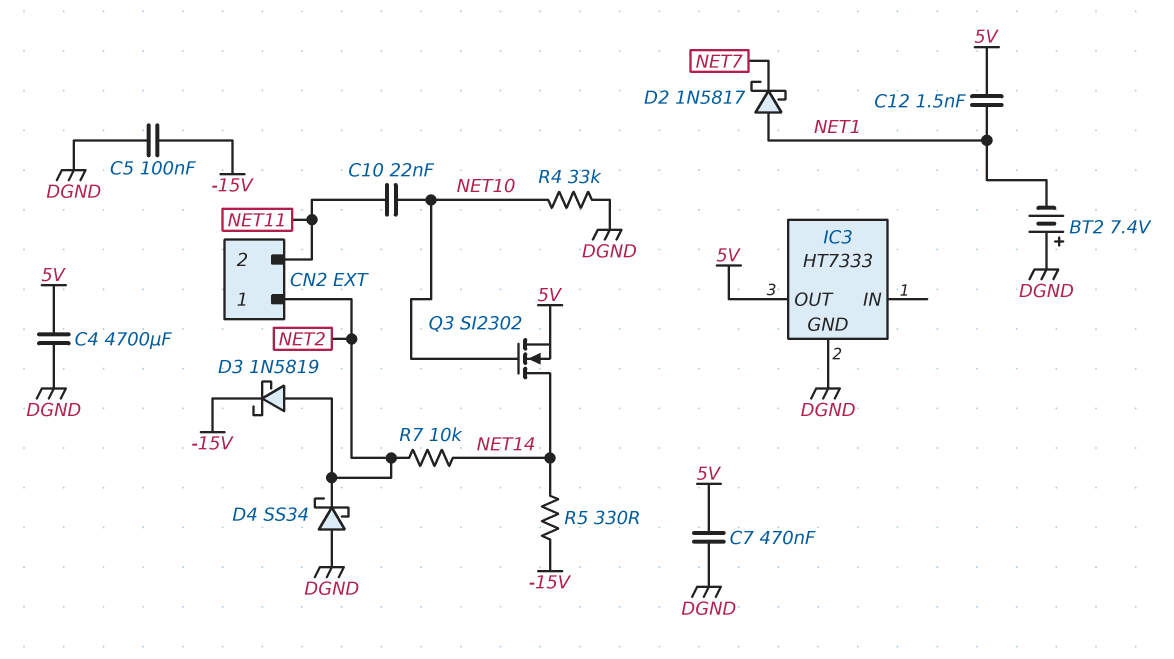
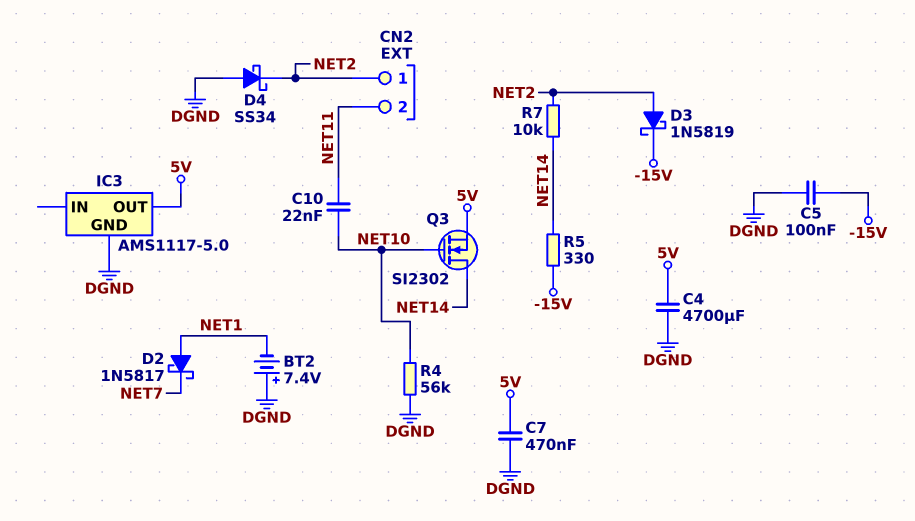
C12: 1.5nF (5V, NET1) -> none
IC3: HT7333 -> AMS1117-5.0
R4: 33k (DGND, NET10) -> 56k (DGND, NET10)

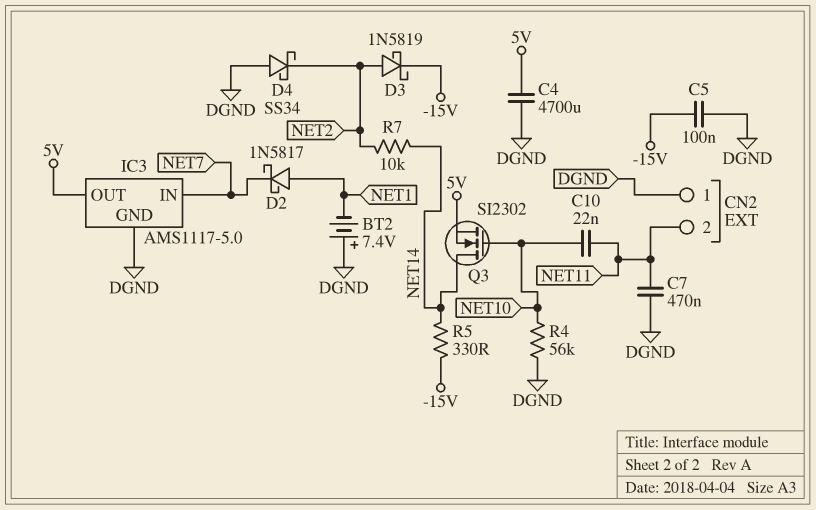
C7: 470nF (5V, DGND) -> 470nF (DGND, NET11)
CN2 pin 1: NET2 -> DGND
IC3 pin IN: none -> NET7

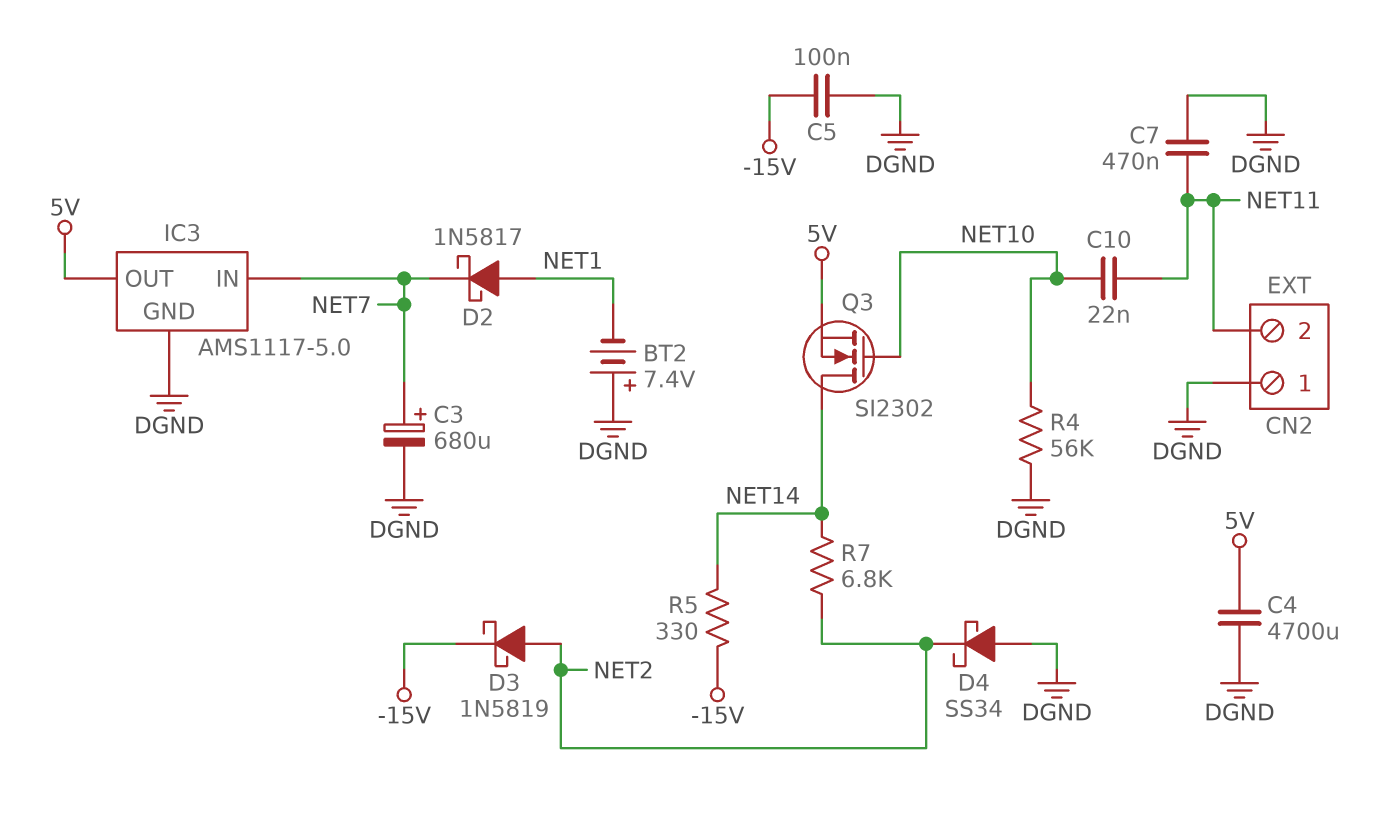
C3: none -> 680uF (plus NET7, minus DGND)
R7: 10k (NET2, NET14) -> 6.8k (NET2, NET14)

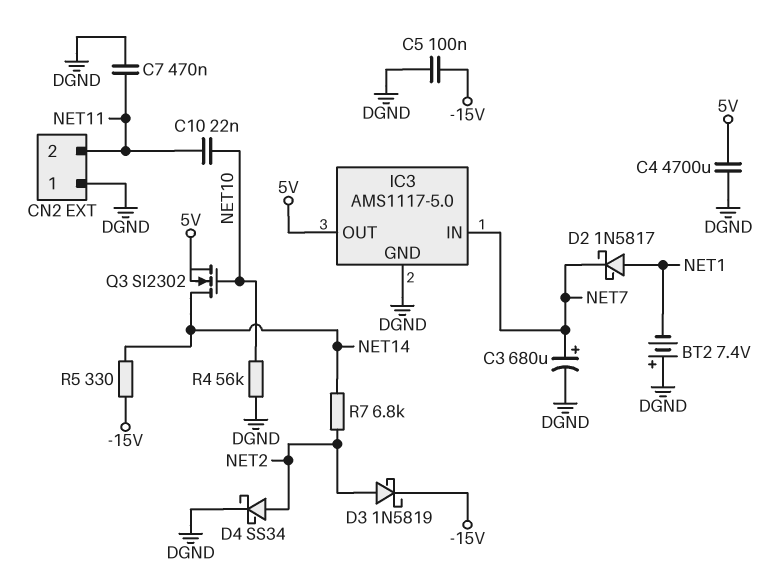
D4: schottky SS34 (A DGND, K NET2) -> schottky SS34 (A NET2, K DGND)

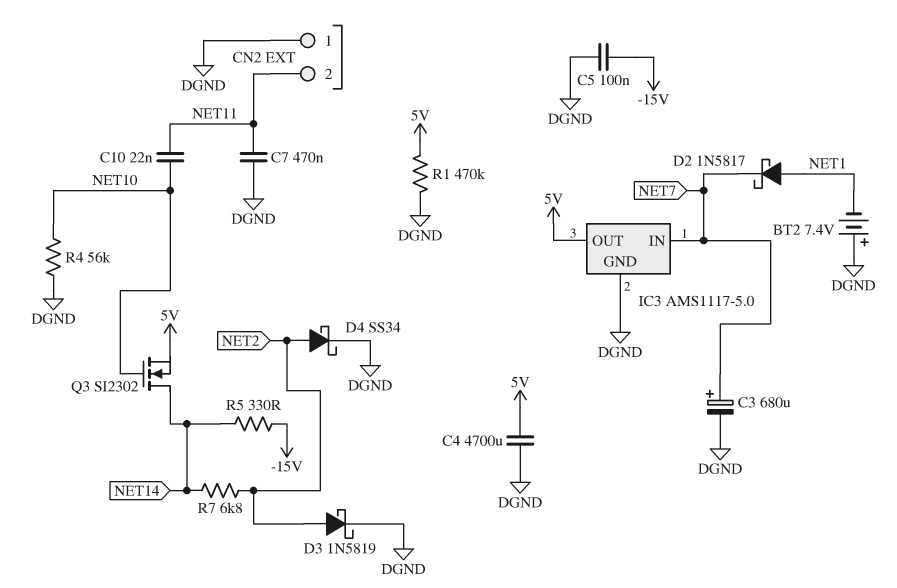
D3: schottky 1N5819 (A NET2, K -15V) -> schottky 1N5819 (A NET2, K DGND)
R1: none -> 470k (5V, DGND)

